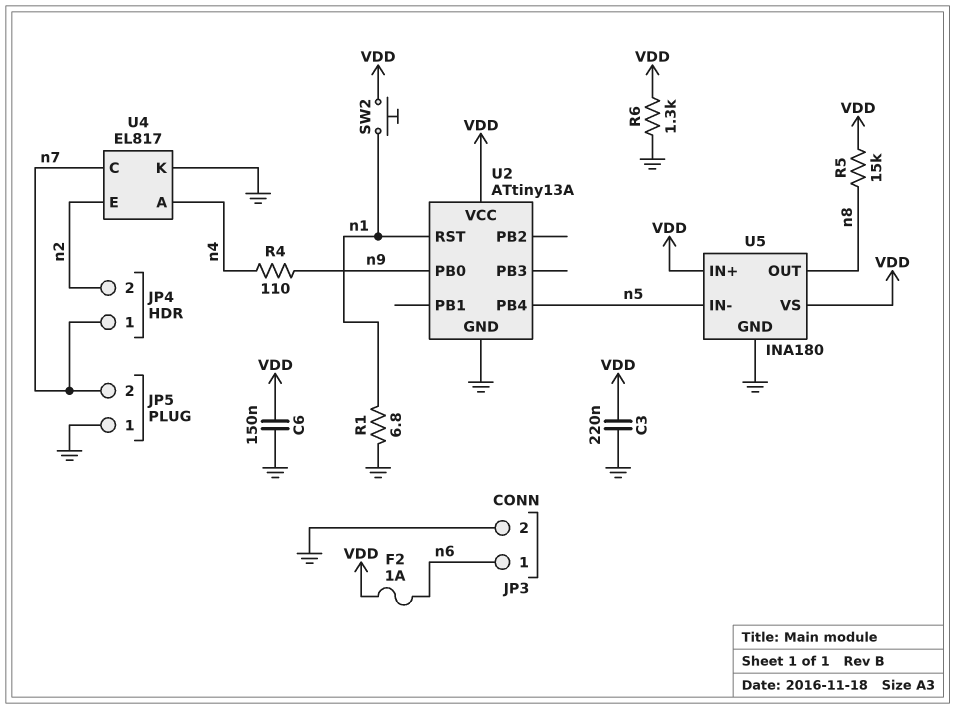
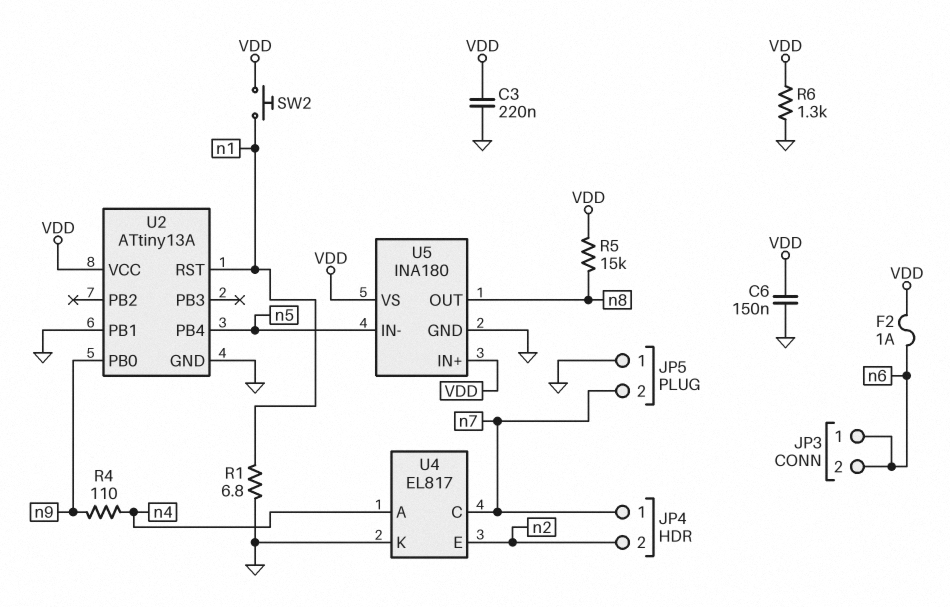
JP3 pin 2: GND -> n6
U2 pin PB1: none -> GND

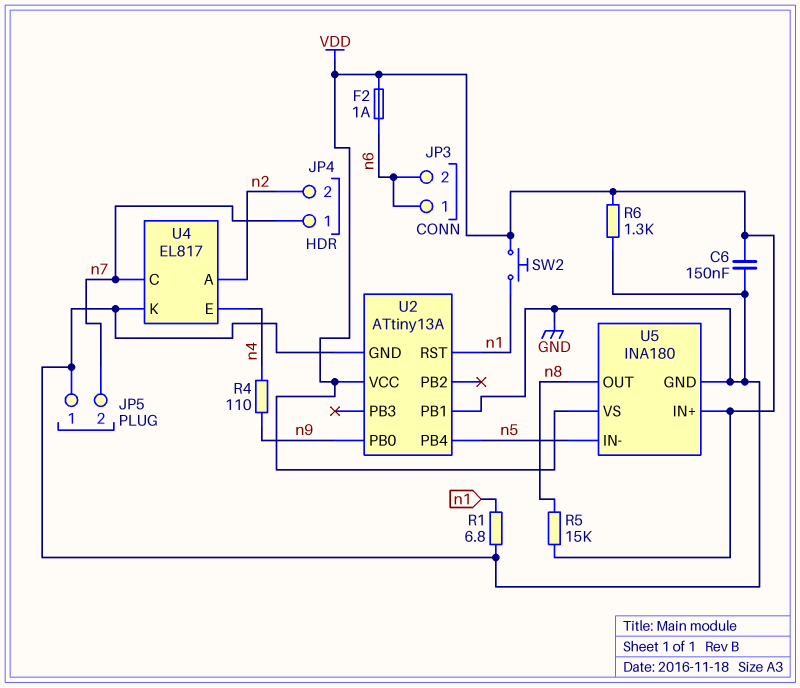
C3: 220nF (GND, VDD) -> none
U4 pin A: n4 -> n2
U4 pin E: n2 -> n4

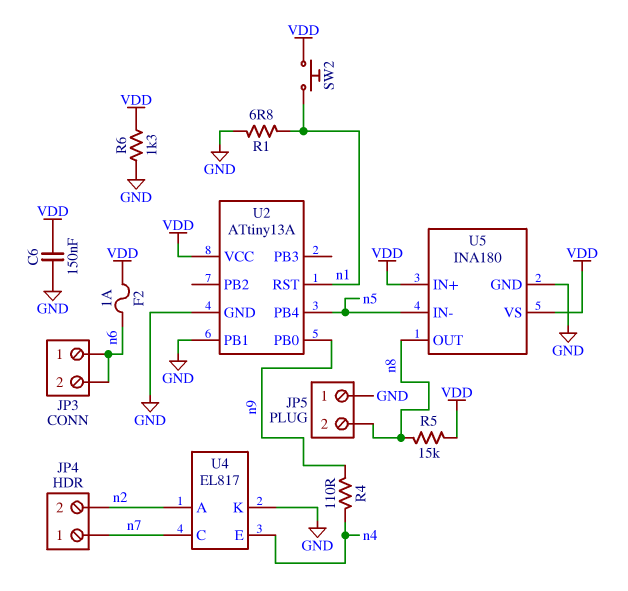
JP5 pin 2: n7 -> n8

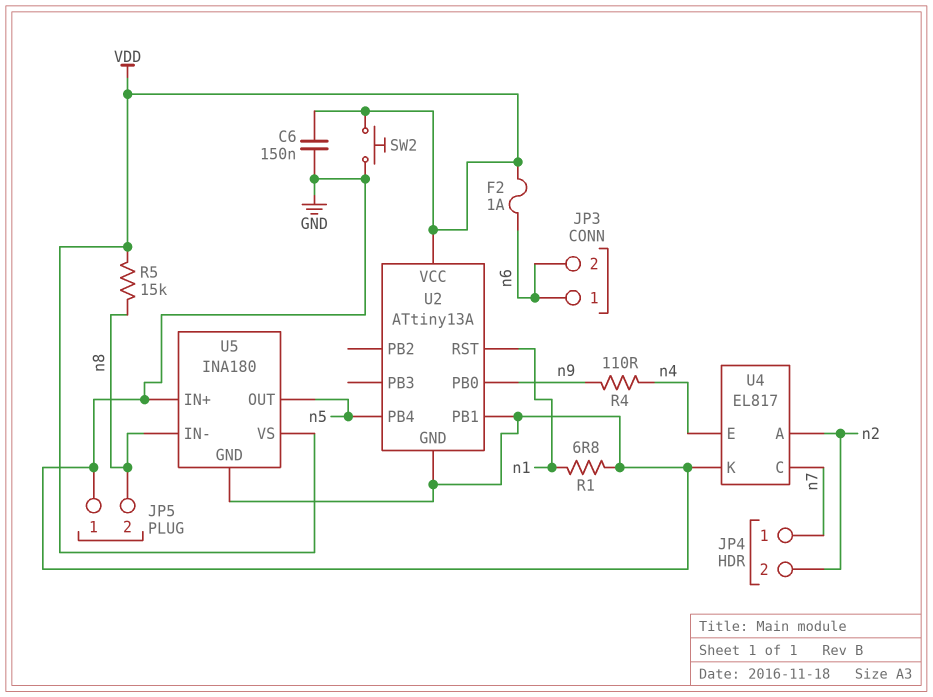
R6: 1.3k (GND, VDD) -> none
SW2: button (VDD, n1) -> button (GND, VDD)
U5 pin IN+: VDD -> GND
U5 pin IN-: n5 -> n8
U5 pin OUT: n8 -> n5

